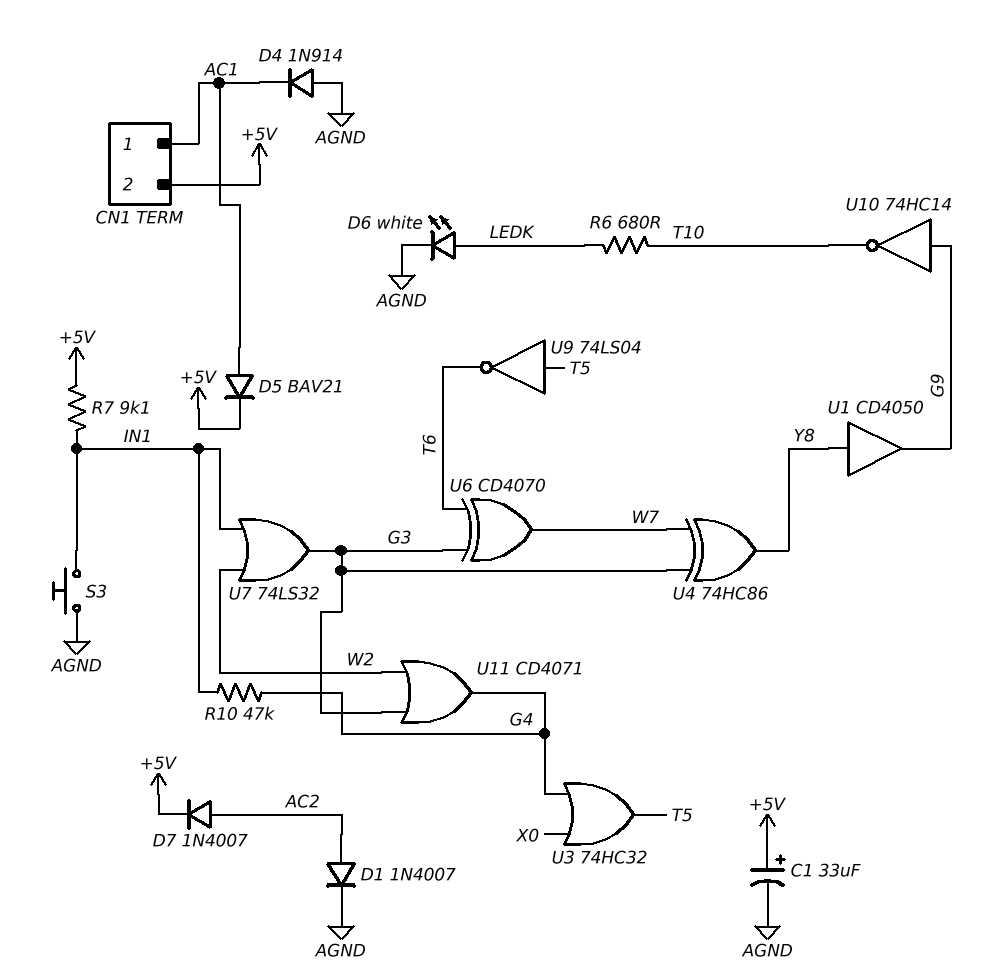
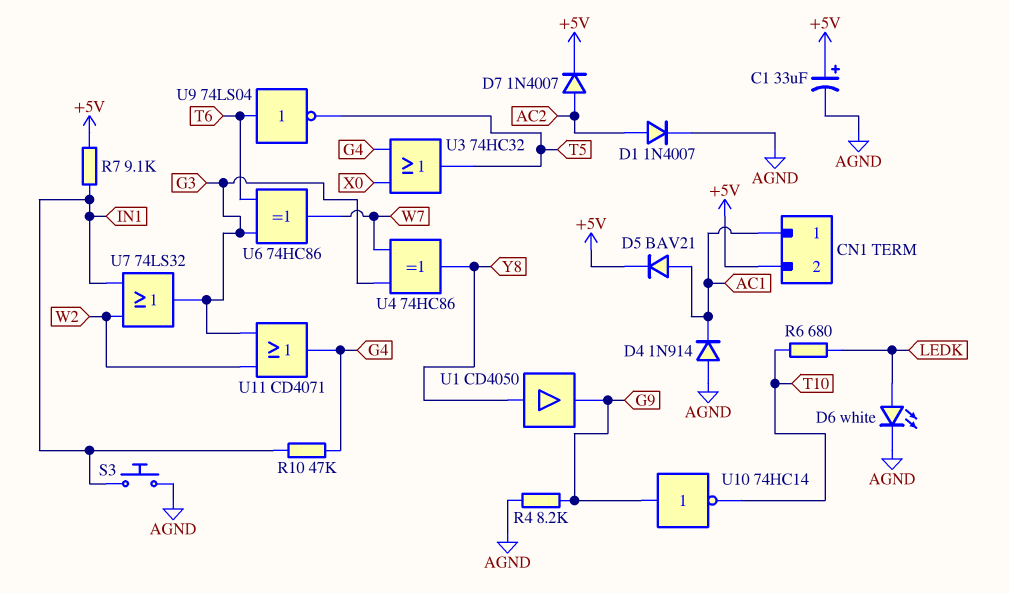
R4: none -> 8.2k (AGND, G9)
U6: XOR CD4070 (in G3, in T6, out W7) -> XOR 74HC86 (in G3, in T6, out W7)
U9: NOT 74LS04 (in T5, out T6) -> NOT 74LS04 (in T6, out T5)

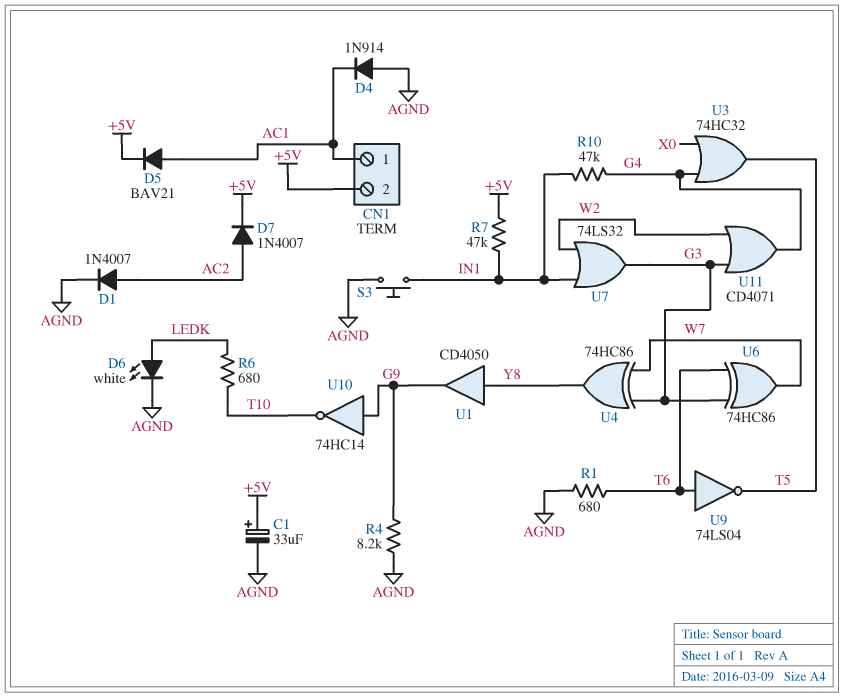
R1: none -> 680 (AGND, T6)
R7: 9.1k (+5V, IN1) -> 47k (+5V, IN1)

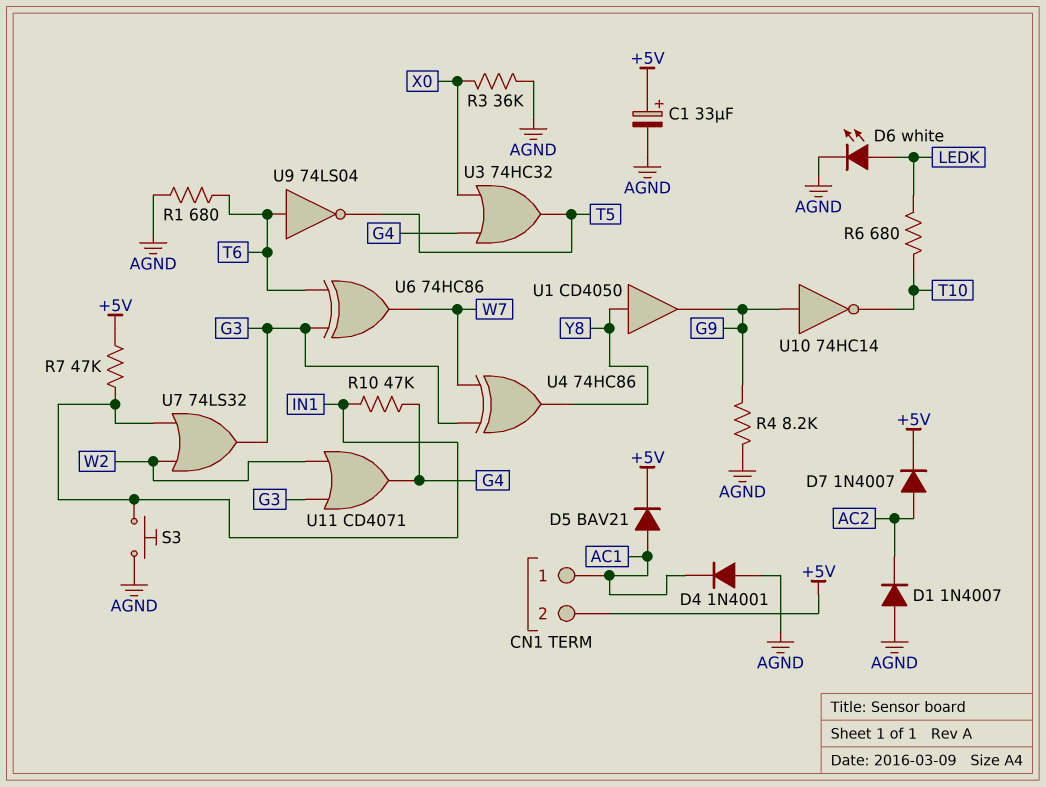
D1: diode 1N4007 (A AC2, K AGND) -> diode 1N4007 (A AGND, K AC2)
D4: diode 1N914 (A AGND, K AC1) -> diode 1N4001 (A AGND, K AC1)
R3: none -> 36k (AGND, X0)

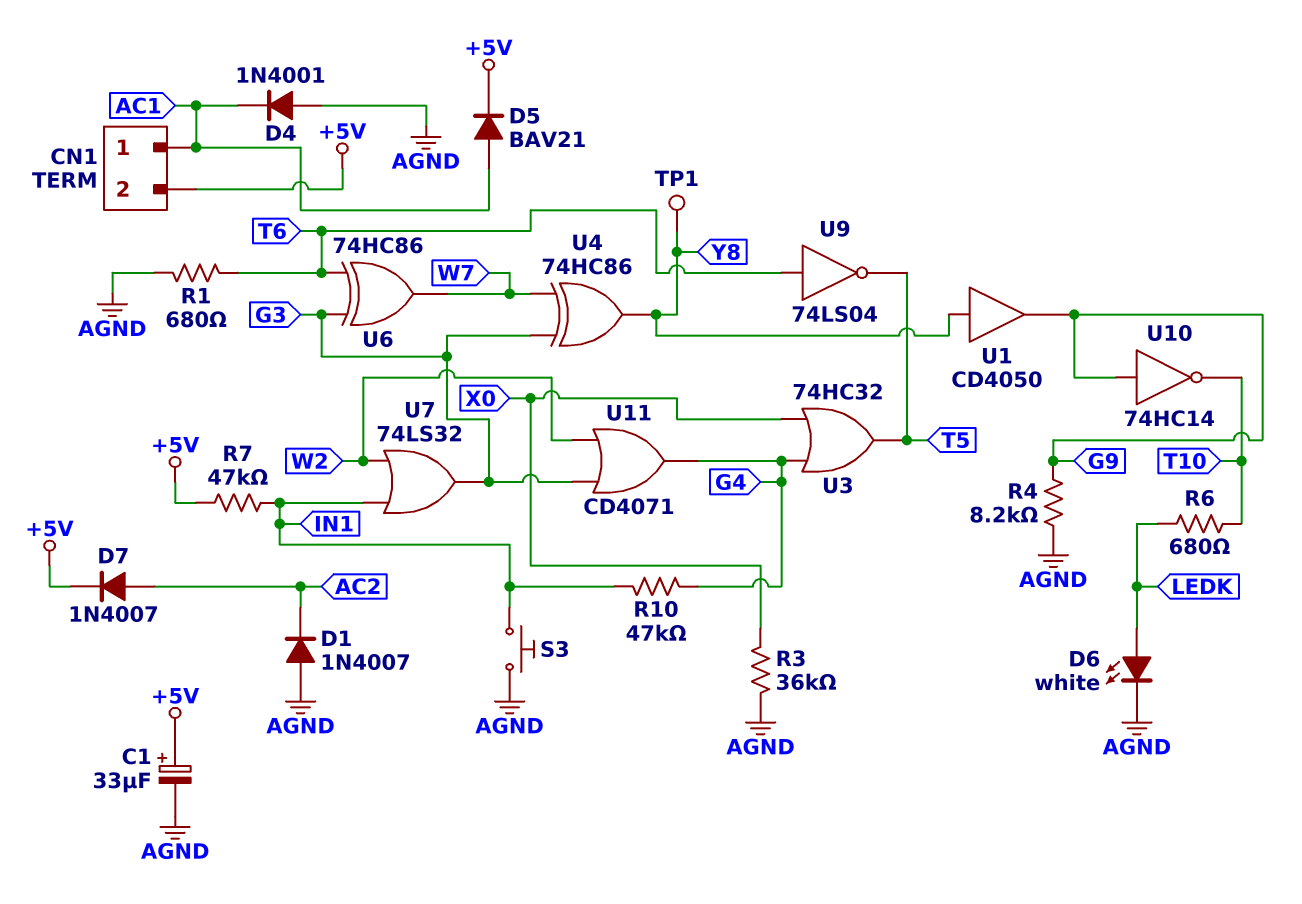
TP1: none -> test point (Y8)

